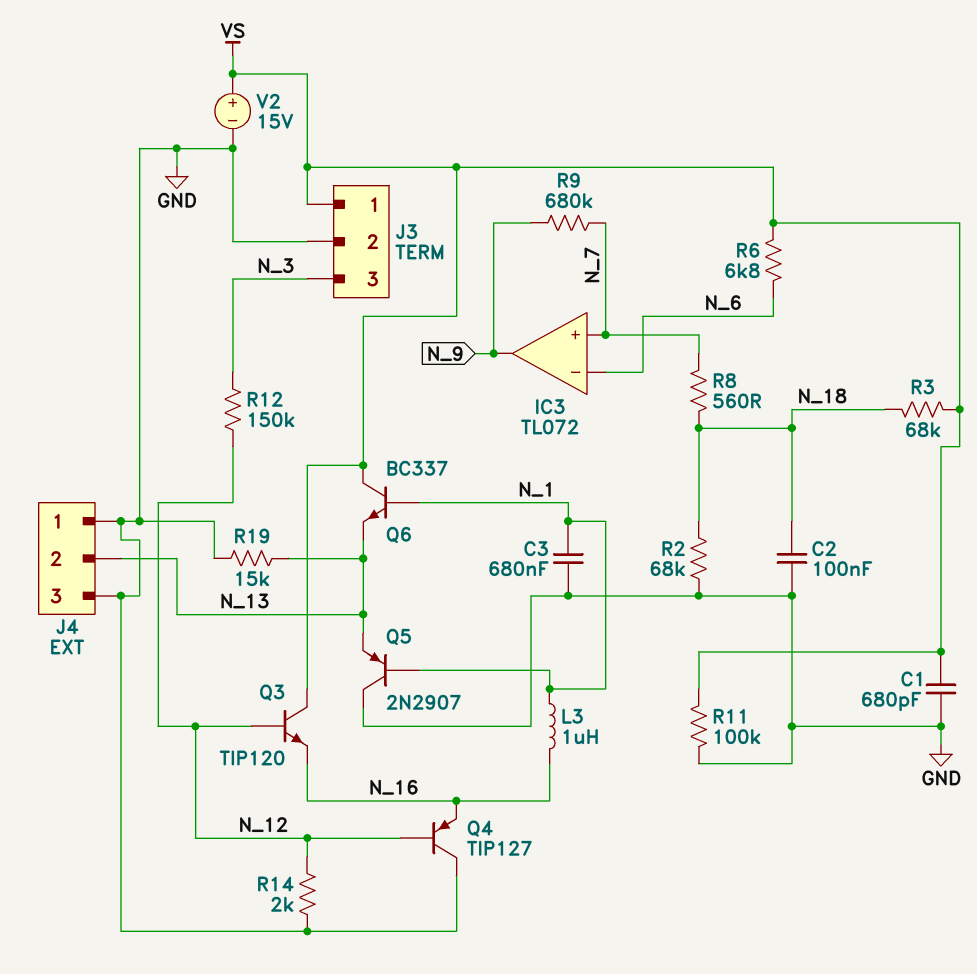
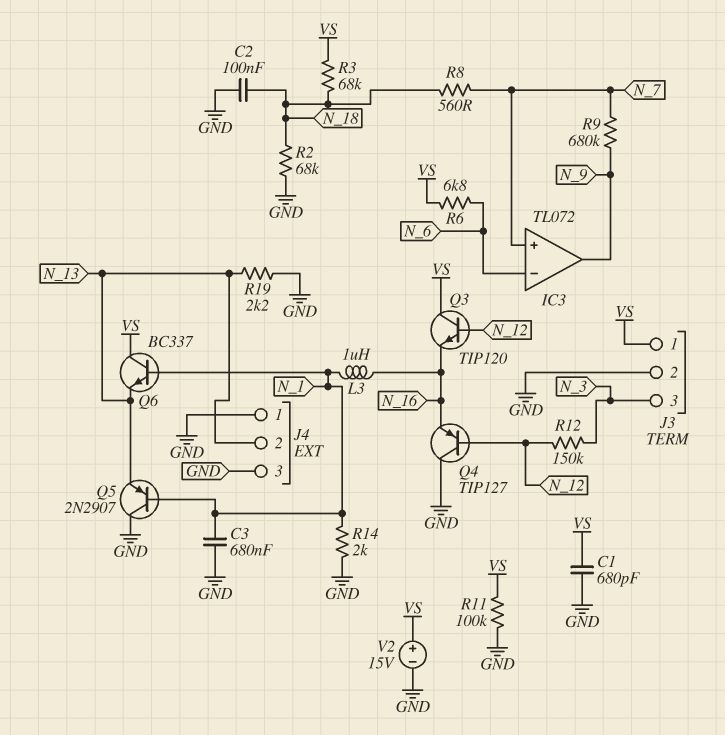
R14: 2k (GND, N_12) -> 2k (GND, N_1)
R19: 15k (GND, N_13) -> 2.2k (GND, N_13)

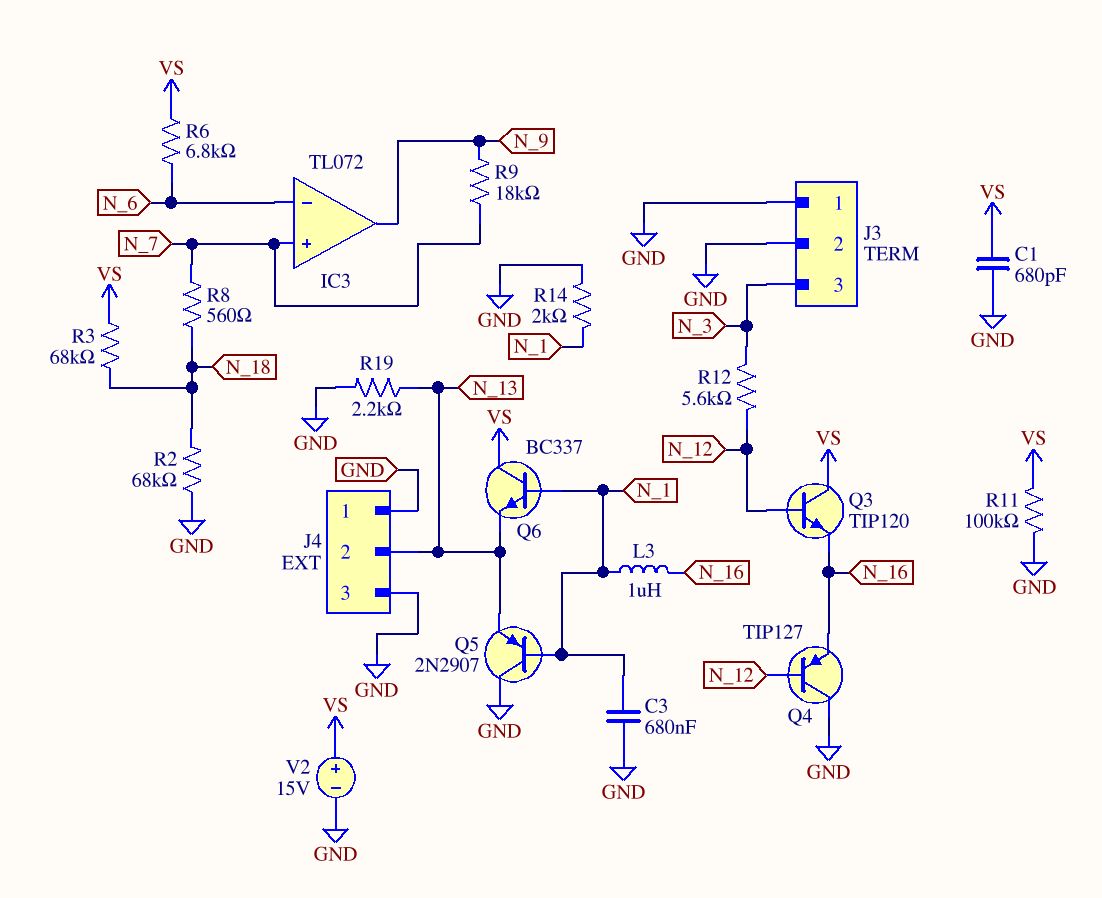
C2: 100nF (GND, N_18) -> none
J3 pin 1: VS -> GND
R9: 680k (N_7, N_9) -> 18k (N_7, N_9)
R12: 150k (N_3, N_12) -> 5.6k (N_3, N_12)

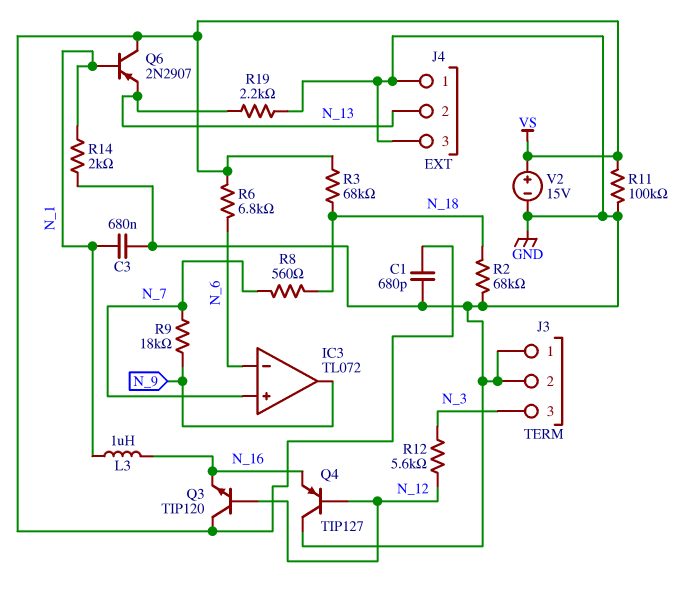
Q5: PNP 2N2907 (B N_1, C GND, E N_13) -> none
Q6: NPN BC337 (B N_1, C VS, E N_13) -> PNP 2N2907 (B N_1, C VS, E N_13)

